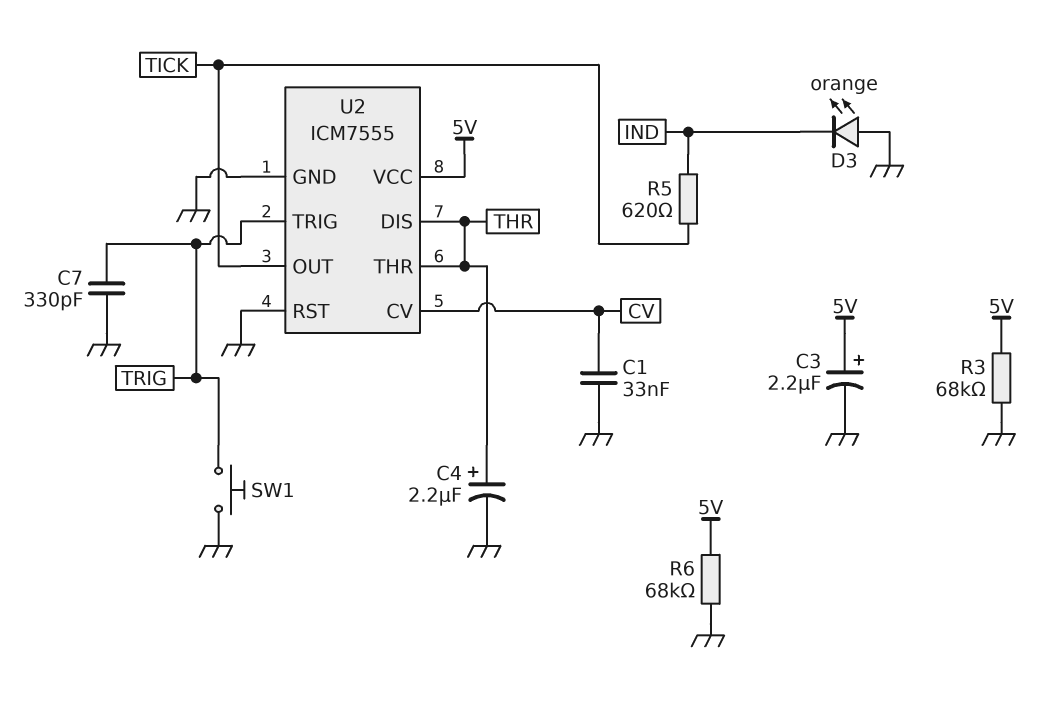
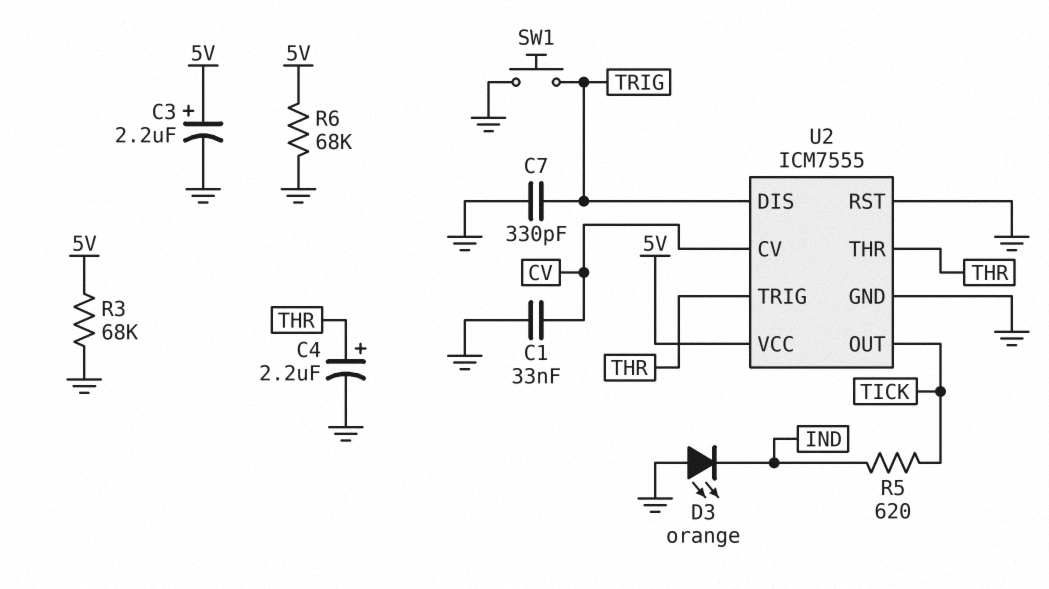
U2 pin DIS: THR -> TRIG
U2 pin TRIG: TRIG -> THR

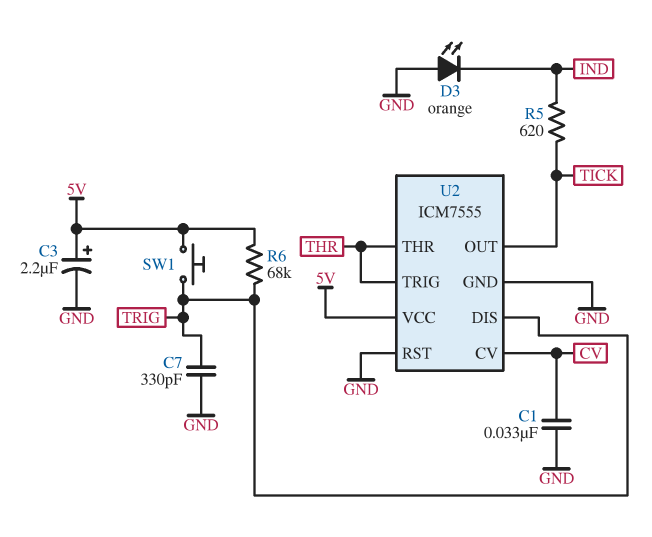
C4: 2.2uF (plus THR, minus GND) -> none
R3: 68k (5V, GND) -> none
R6: 68k (5V, GND) -> 68k (5V, TRIG)
SW1: button (GND, TRIG) -> button (5V, TRIG)

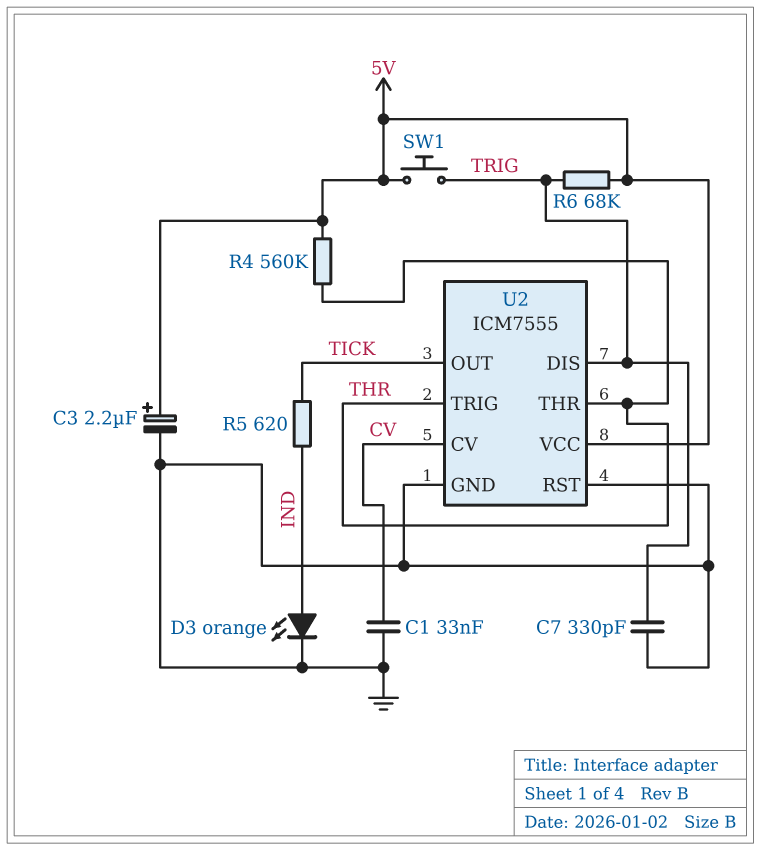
D3: LED orange (A GND, K IND) -> LED orange (A IND, K GND)
R4: none -> 560k (5V, THR)

